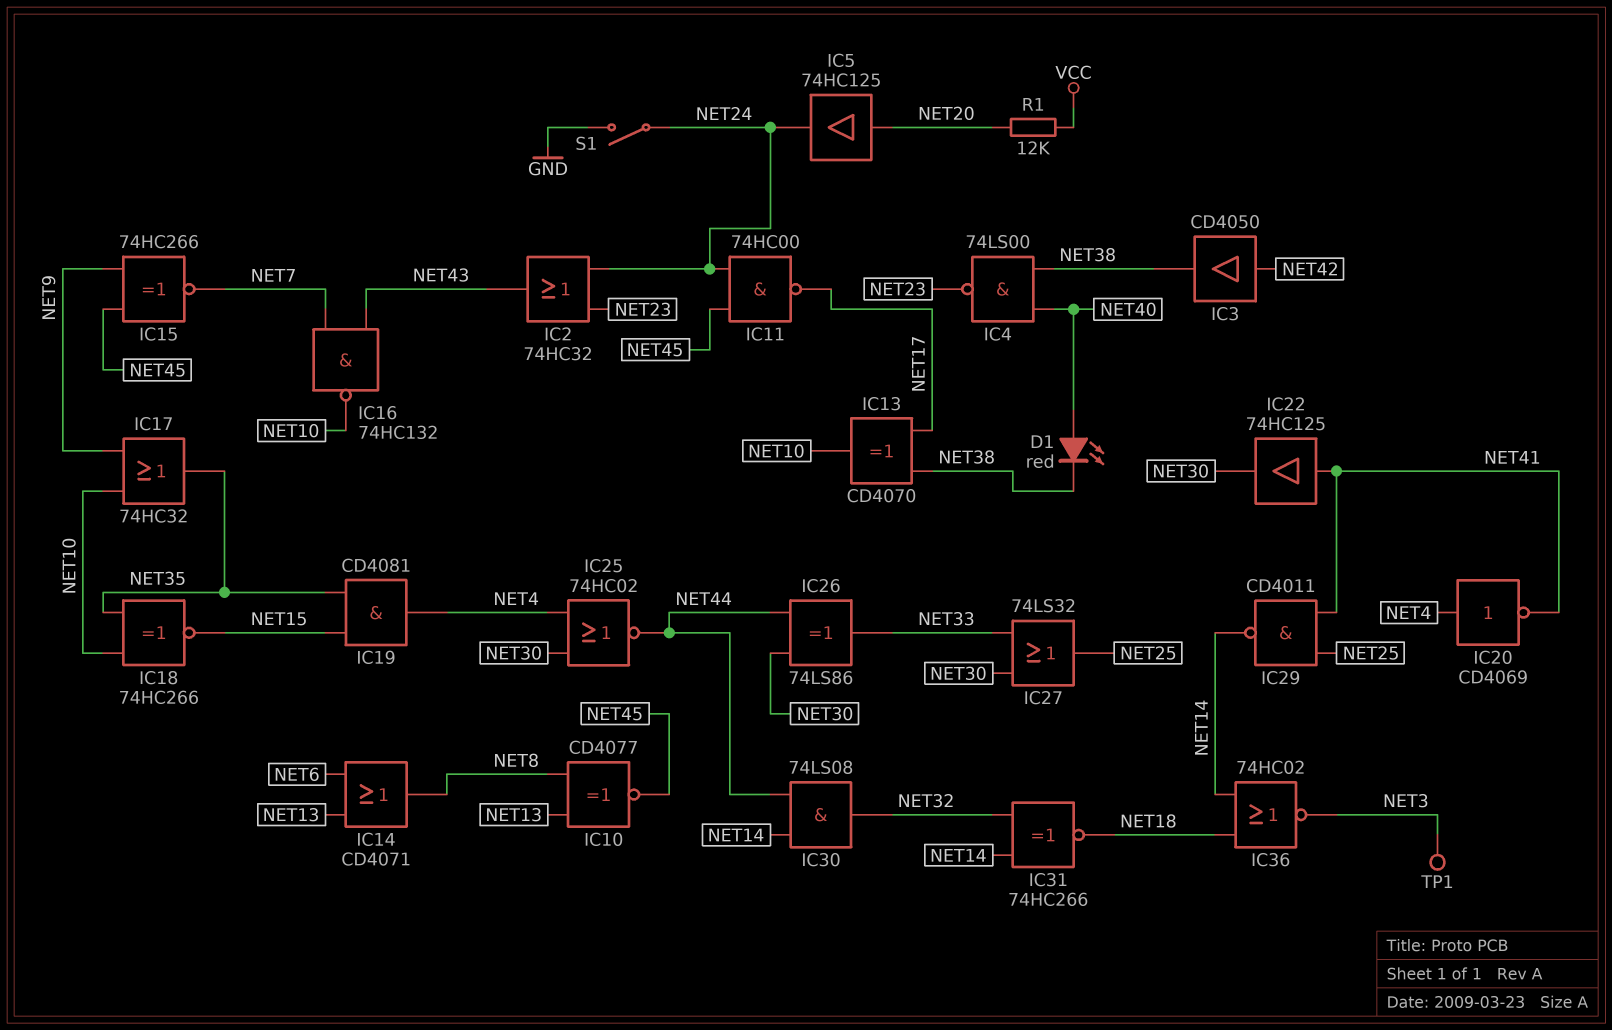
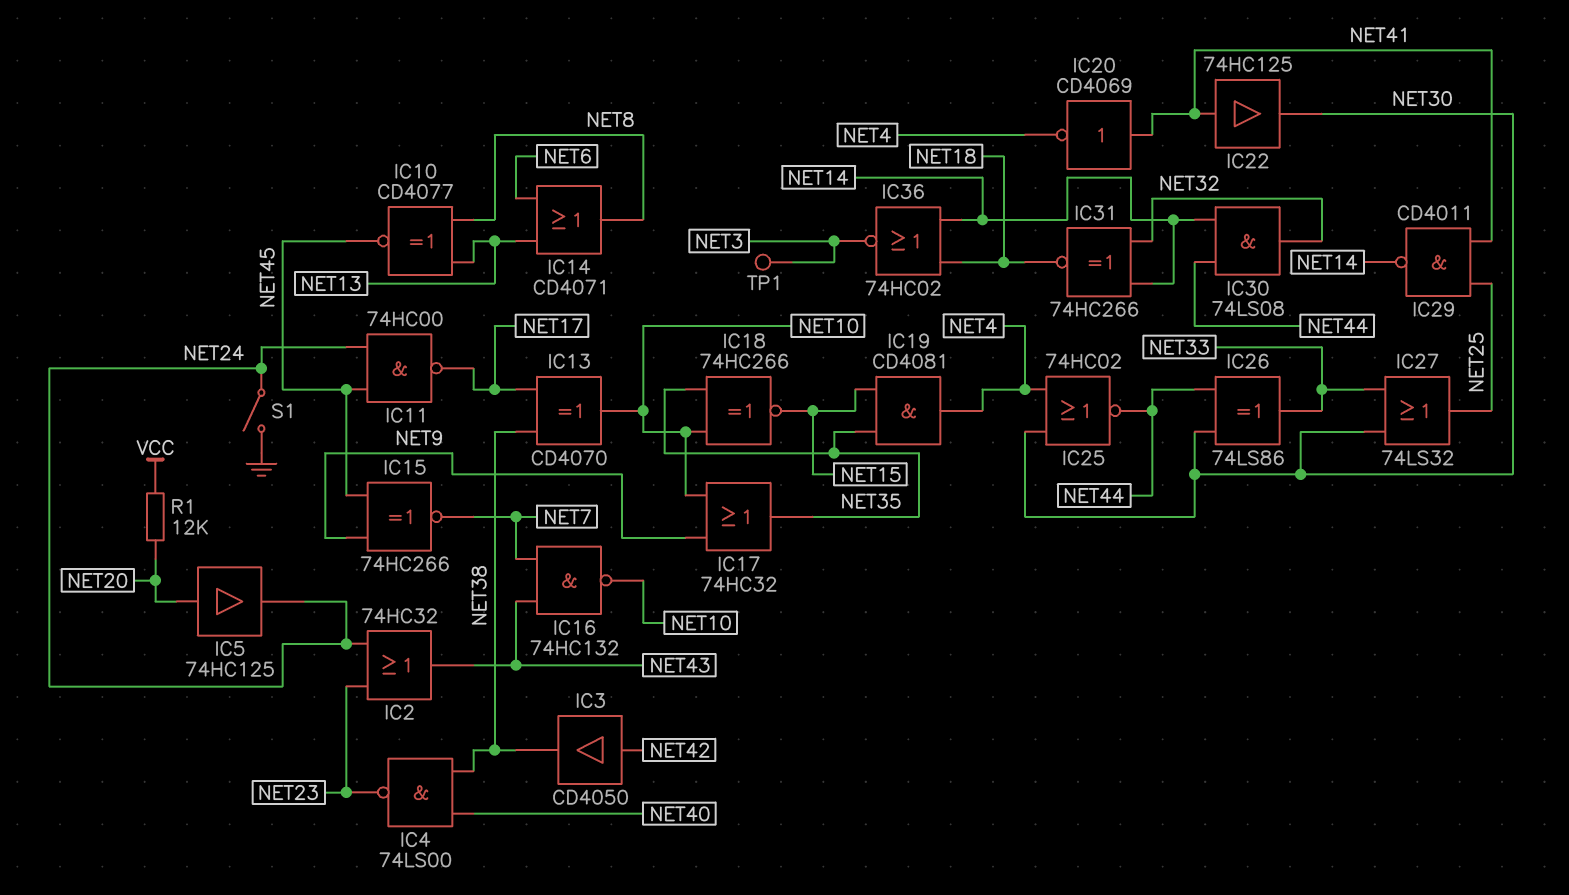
D1: LED red (A NET40, K NET38) -> none
IC20: NOT CD4069 (in NET4, out NET41) -> NOT CD4069 (in NET41, out NET4)

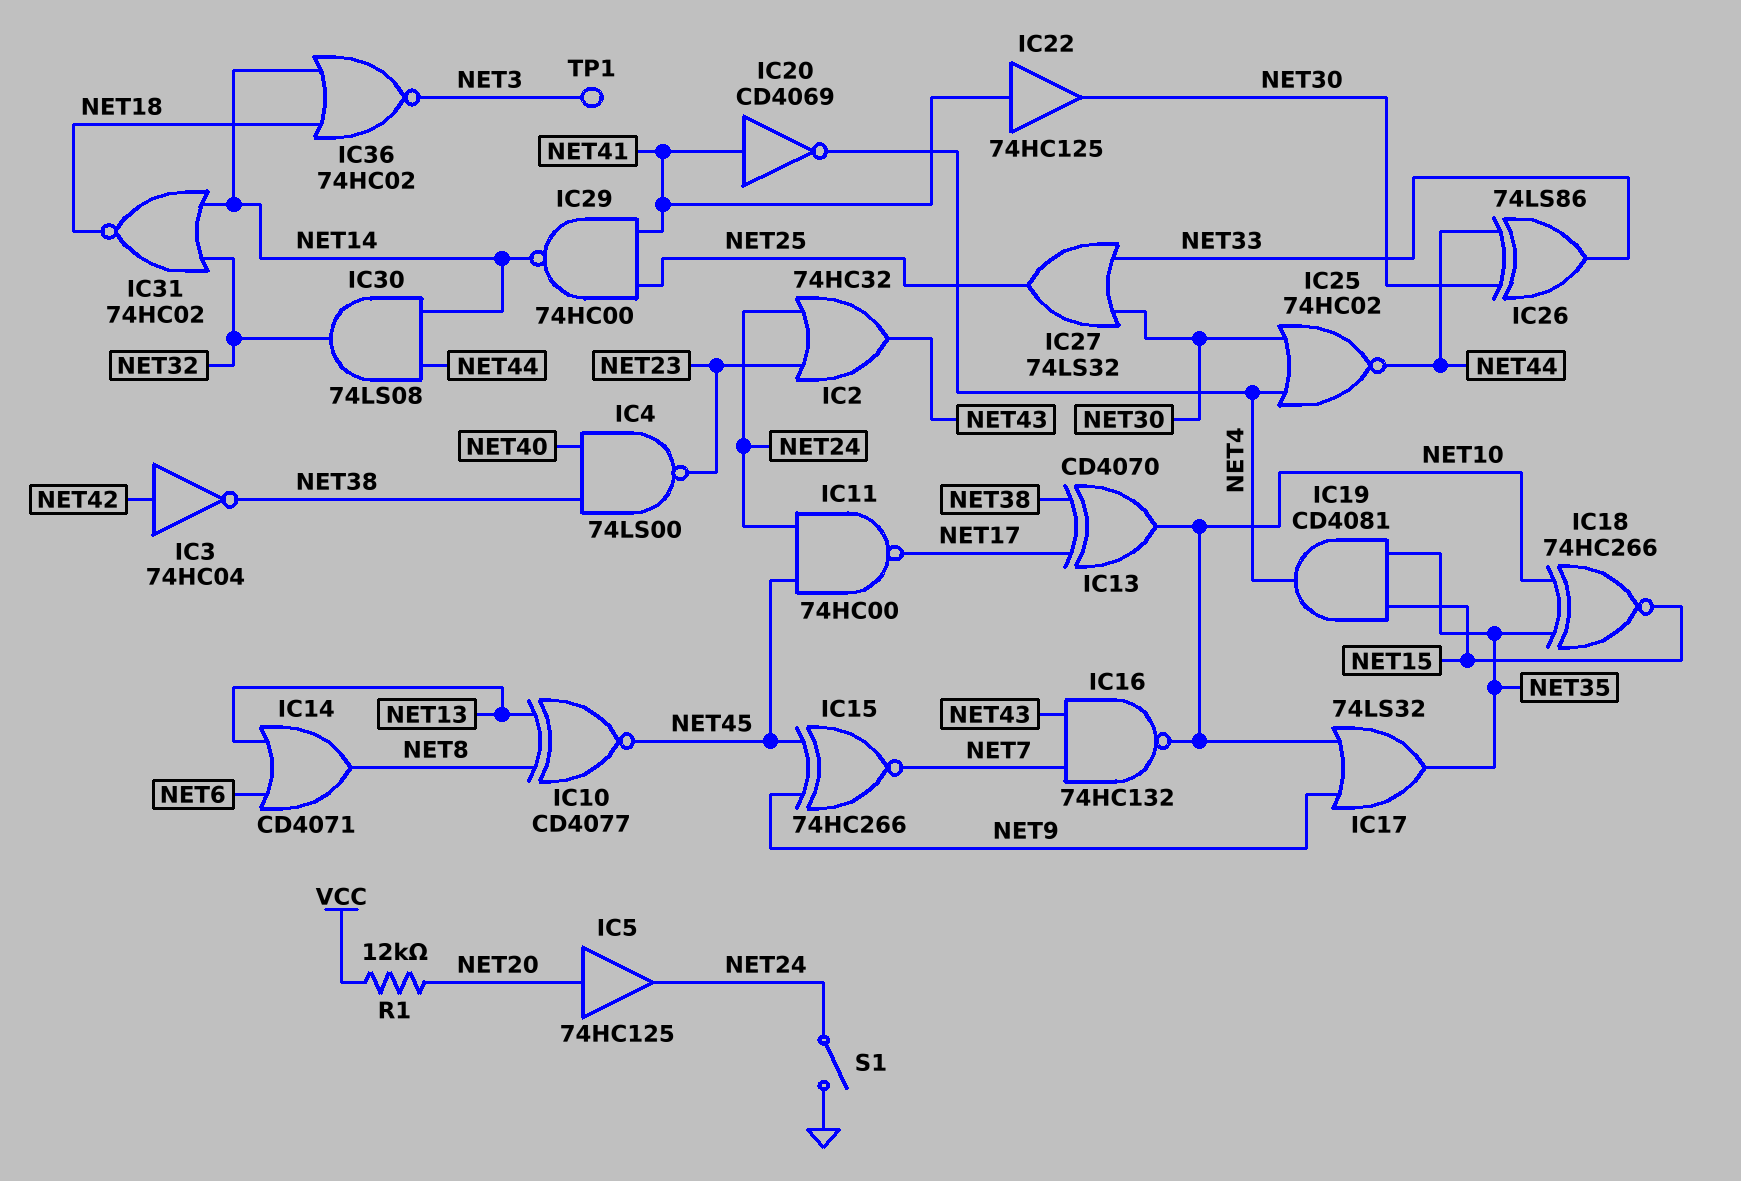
IC3: buffer CD4050 (in NET42, out NET38) -> NOT 74HC04 (in NET42, out NET38)
IC17: OR 74HC32 (in NET9, in NET10, out NET35) -> OR 74LS32 (in NET9, in NET10, out NET35)
IC29: NAND CD4011 (in NET25, in NET41, out NET14) -> NAND 74HC00 (in NET25, in NET41, out NET14)
IC31: XNOR 74HC266 (in NET14, in NET32, out NET18) -> NOR 74HC02 (in NET14, in NET32, out NET18)

